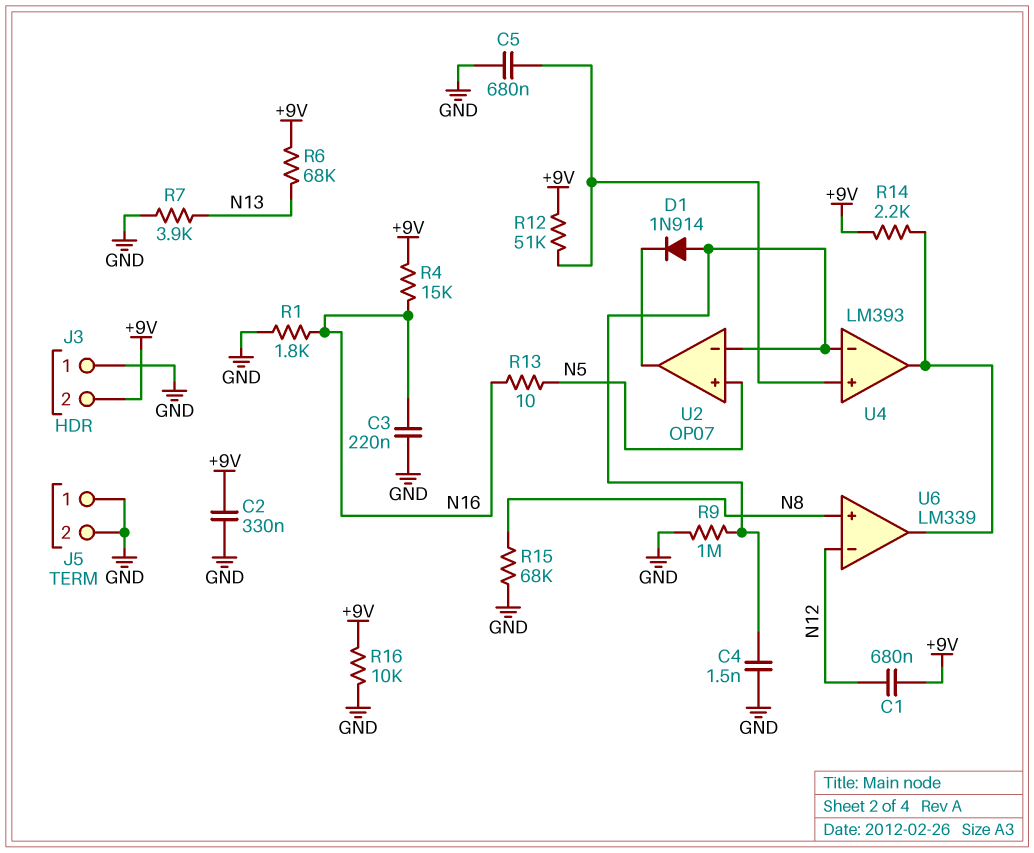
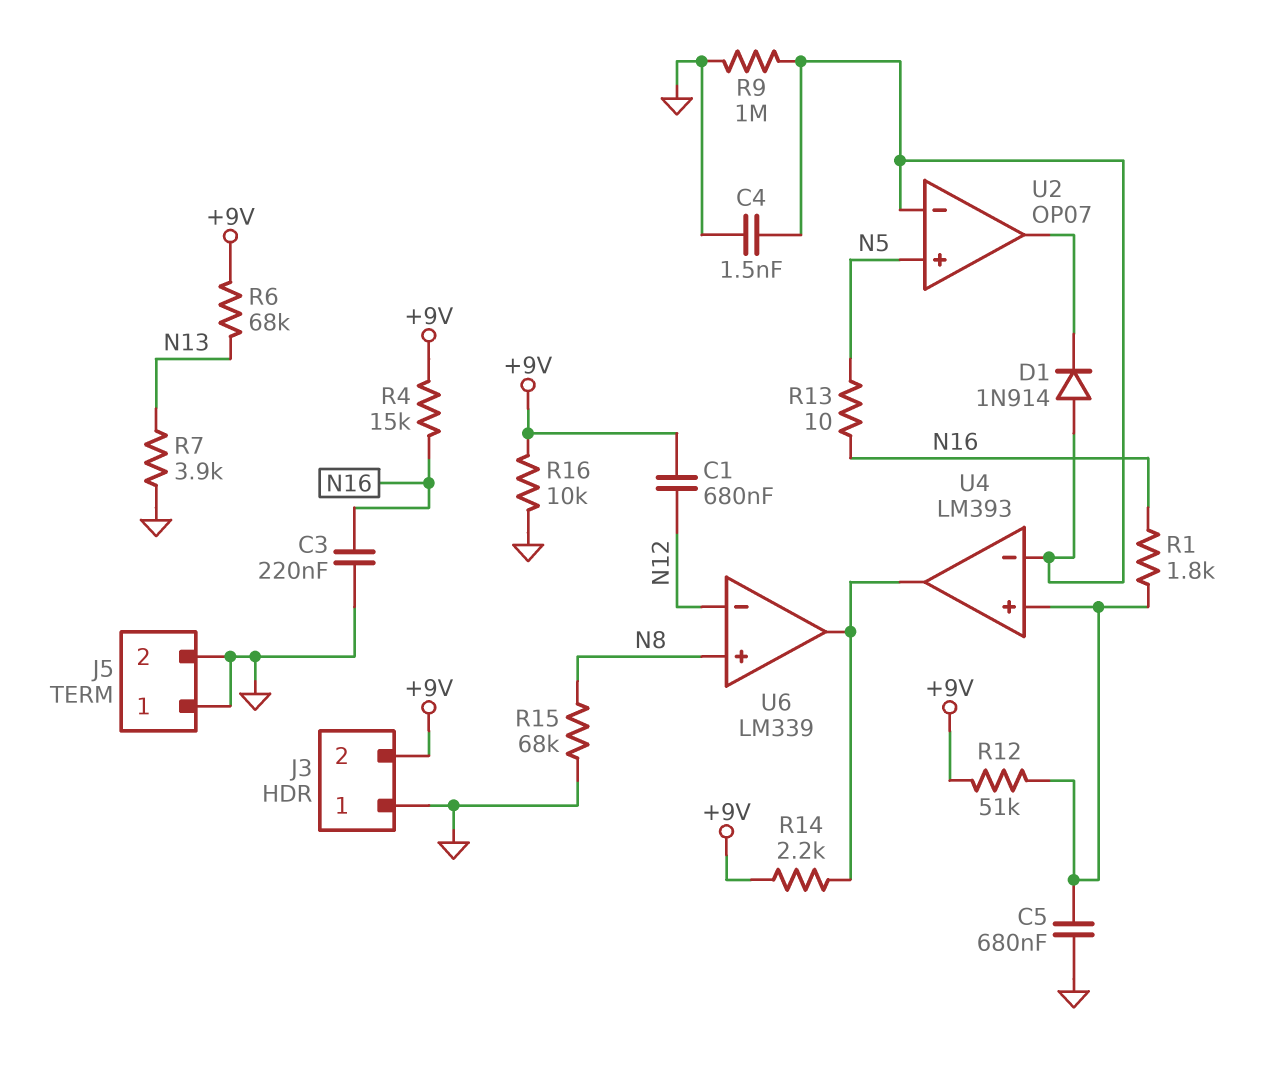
C2: 330nF (+9V, GND) -> none
R1: 1.8k (GND, N16) -> 1.8k (N16, U4/in+)

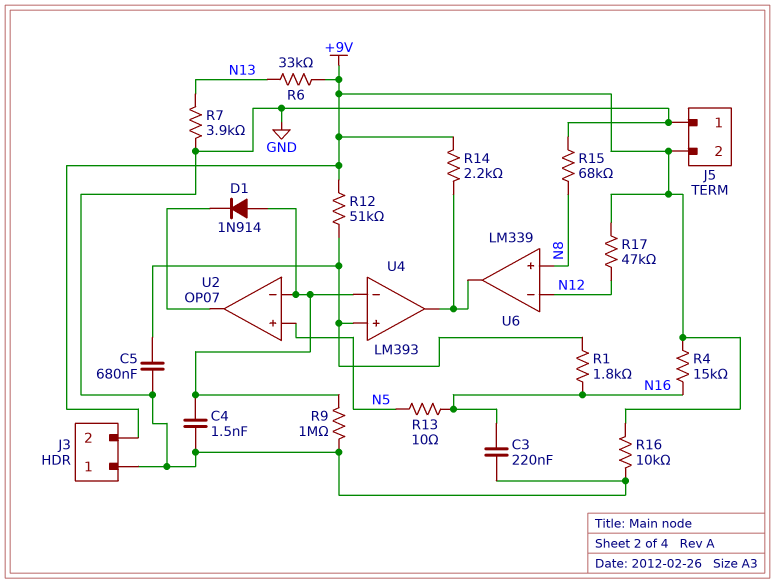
C1: 680nF (+9V, N12) -> none
J5 pin 2: GND -> +9V
R6: 68k (+9V, N13) -> 33k (+9V, N13)
R17: none -> 47k (+9V, N12)

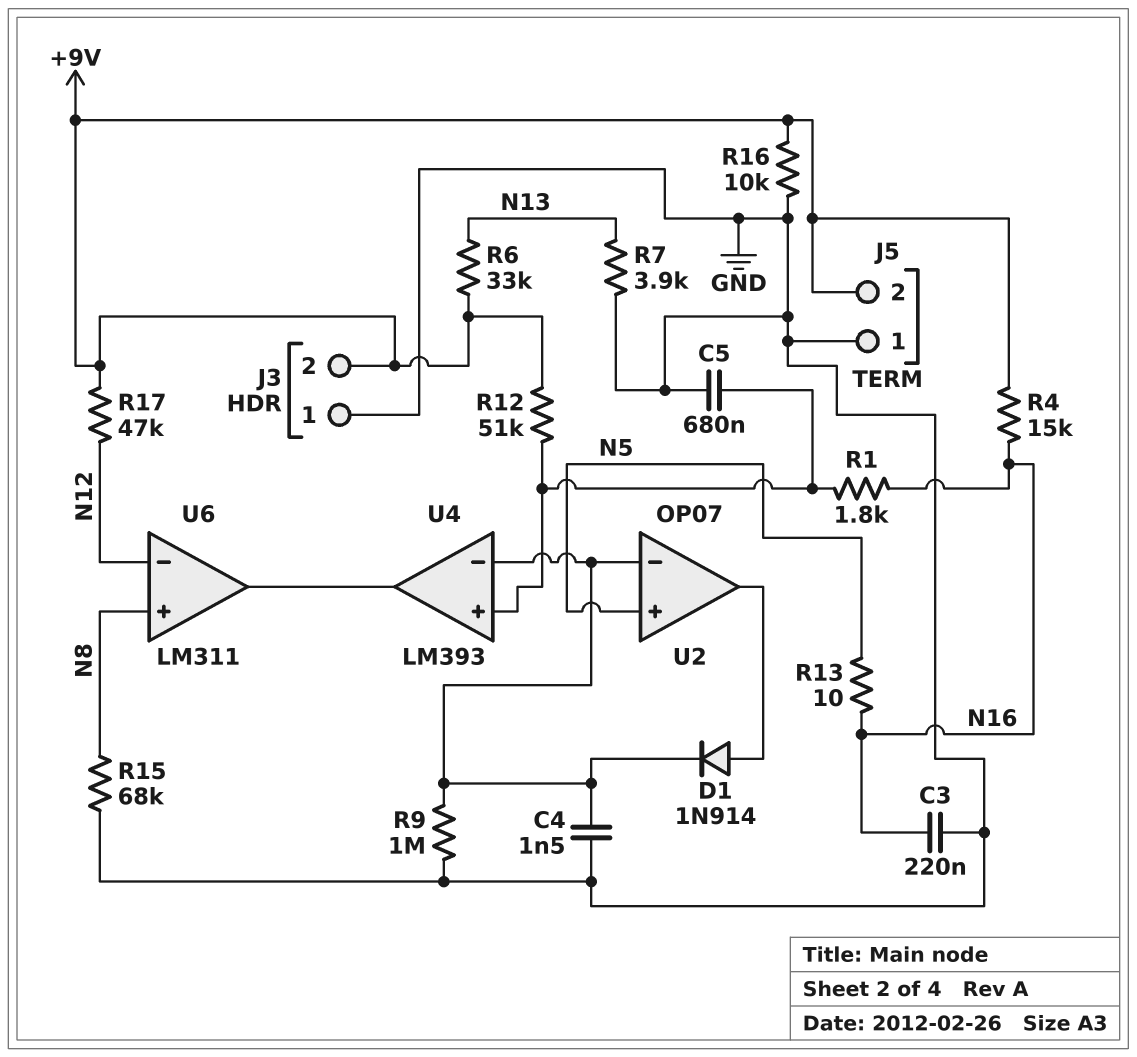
D1: diode 1N914 (A U2/in-, K U2/out) -> diode 1N914 (A U2/out, K U2/in-)
R14: 2.2k (+9V, U4/out) -> none
U6: LM339 -> LM311

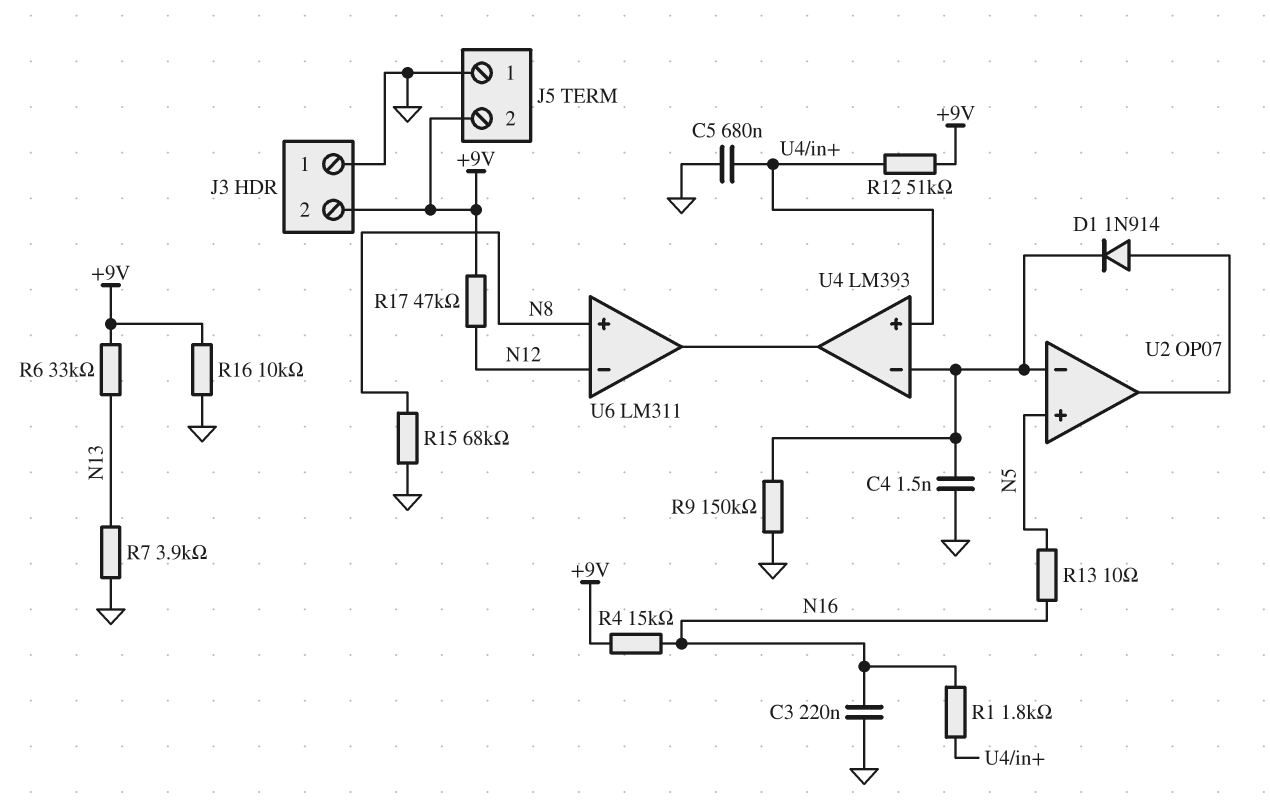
R9: 1M (GND, U2/in-) -> 150k (GND, U2/in-)

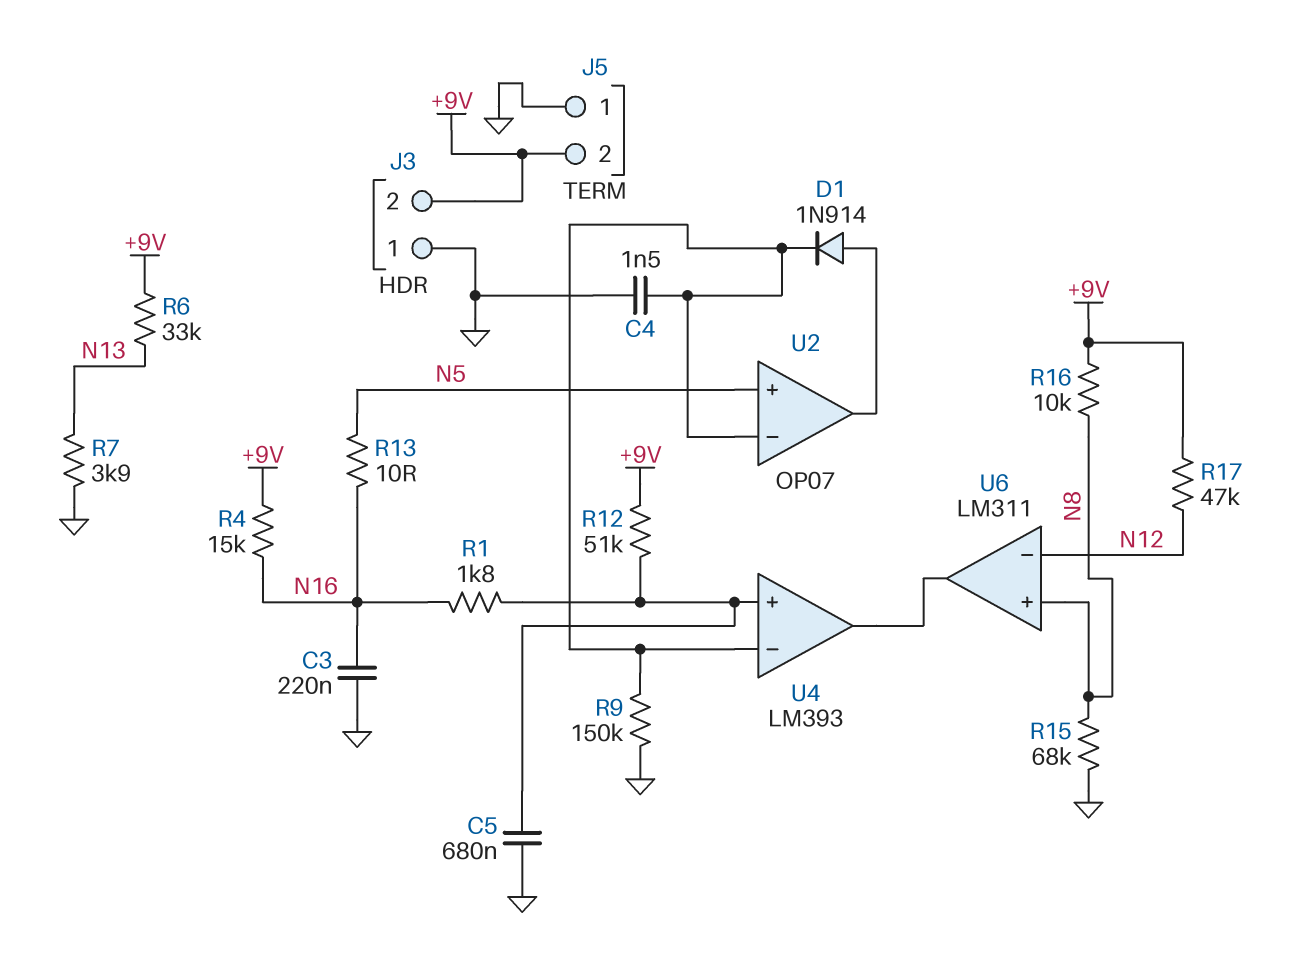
R16: 10k (+9V, GND) -> 10k (+9V, N8)

